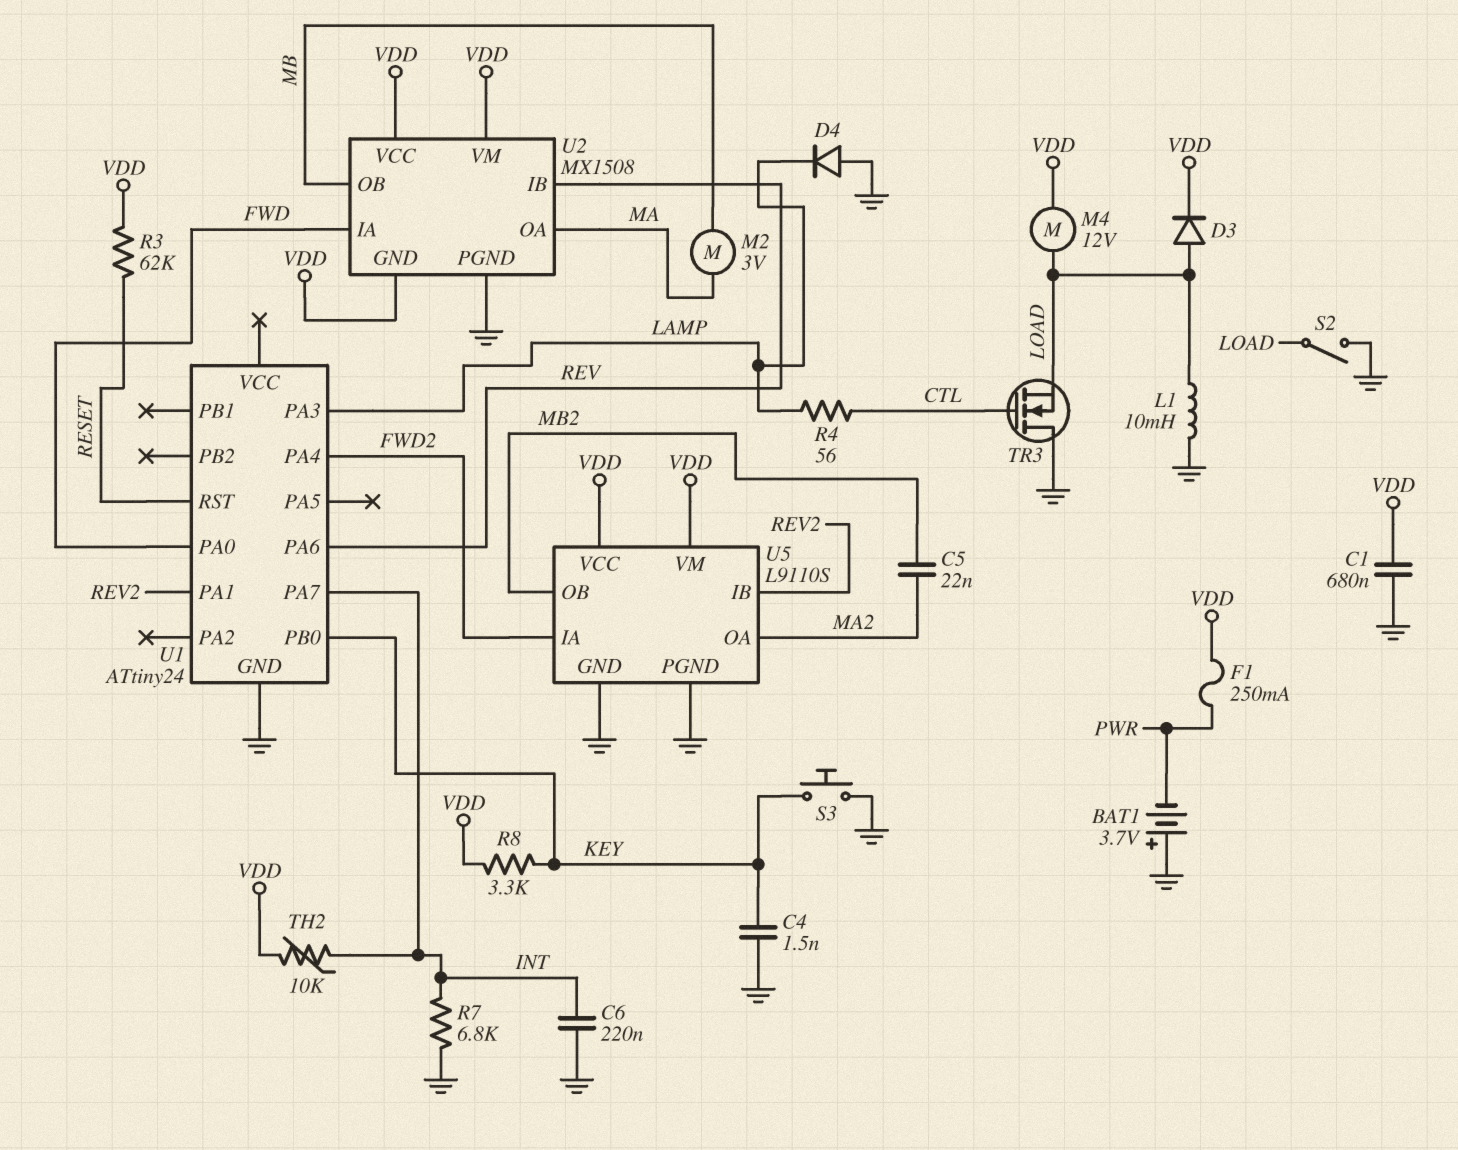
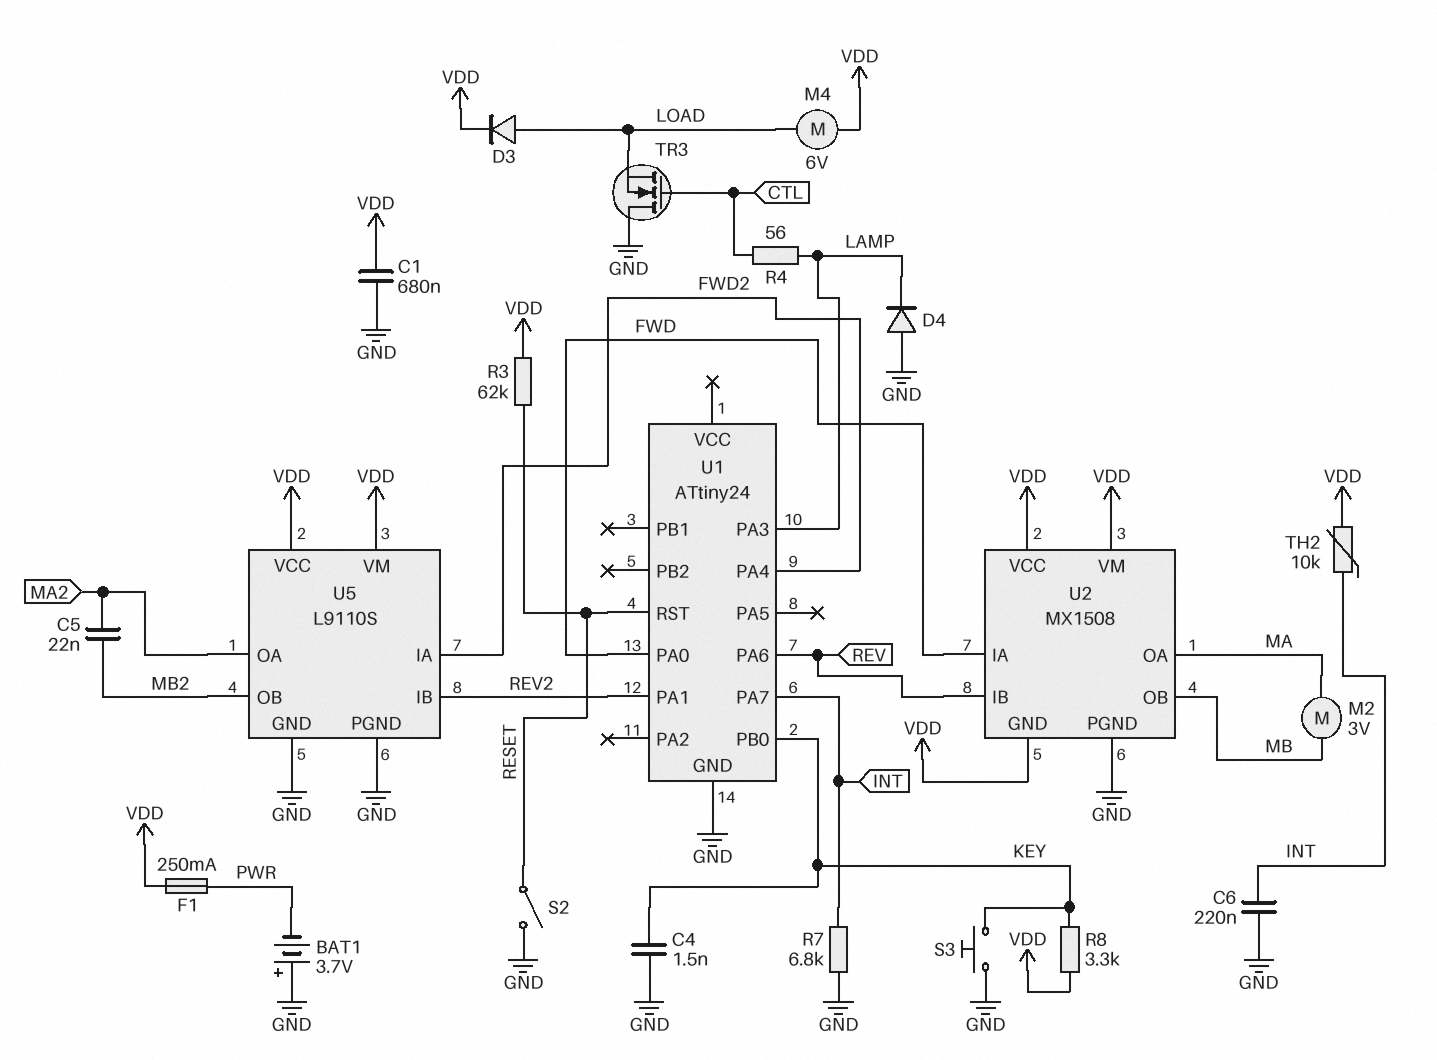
L1: 10mH (GND, LOAD) -> none
M4: motor 12V (LOAD, VDD) -> motor 6V (LOAD, VDD)
S2: switch (GND, LOAD) -> switch (GND, RESET)

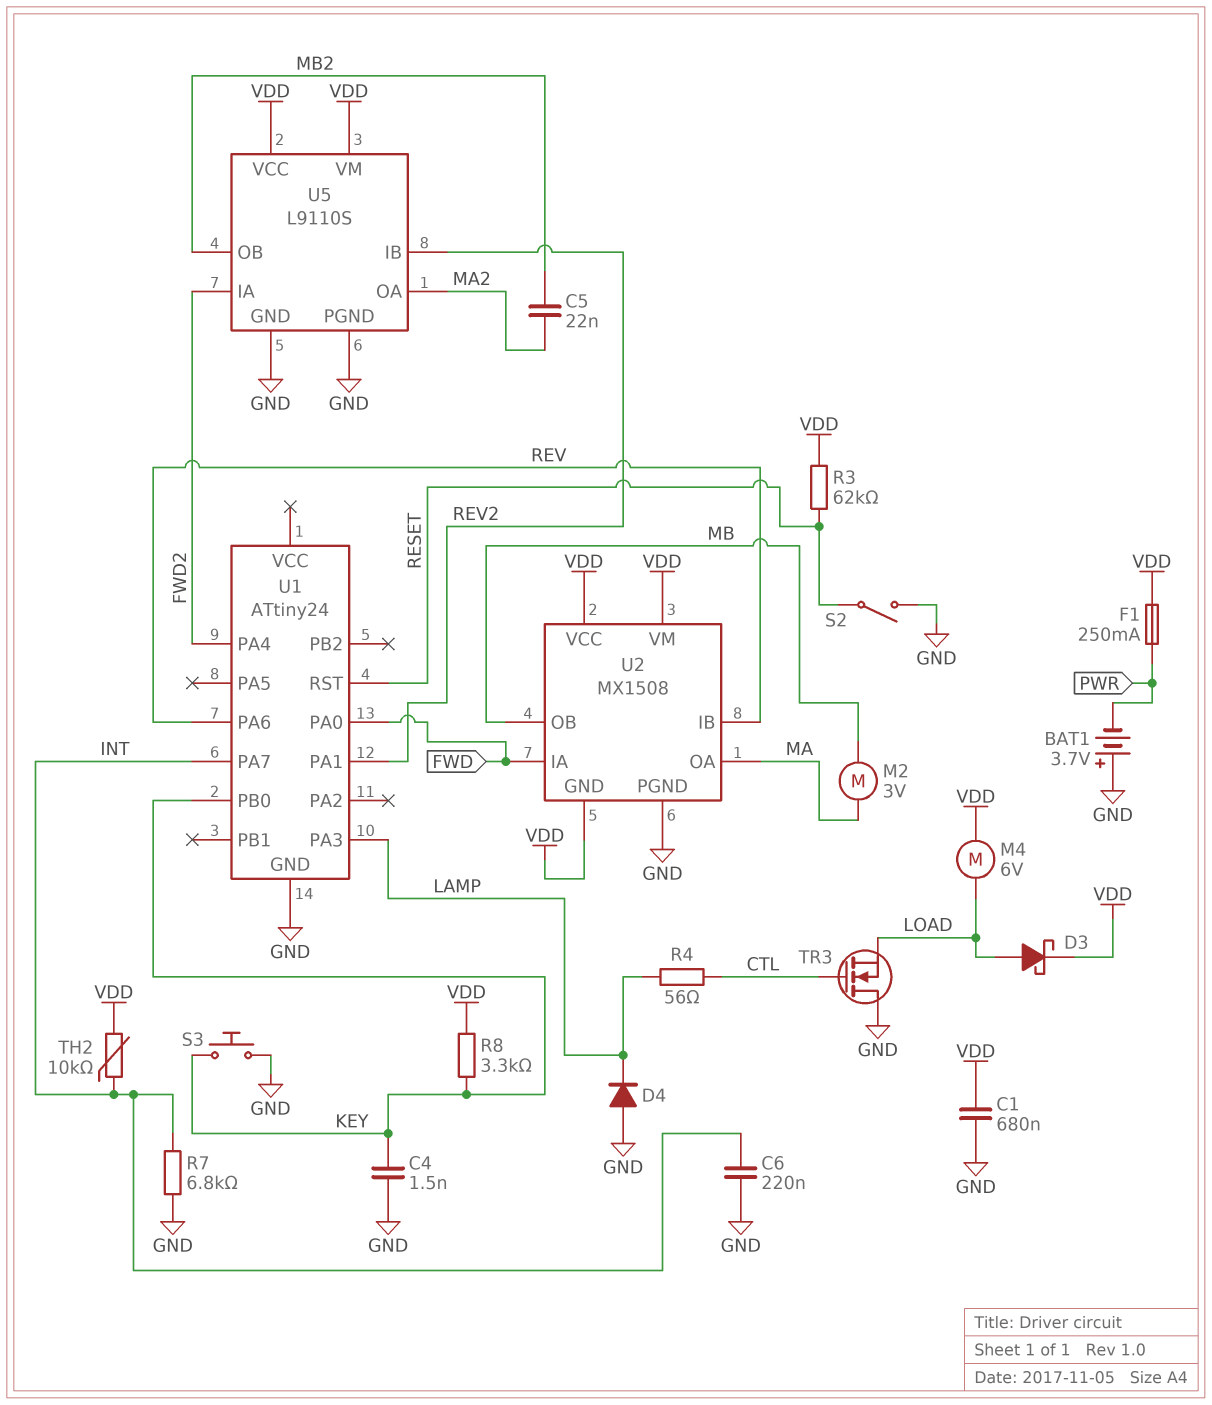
D3: diode (A LOAD, K VDD) -> schottky (A LOAD, K VDD)

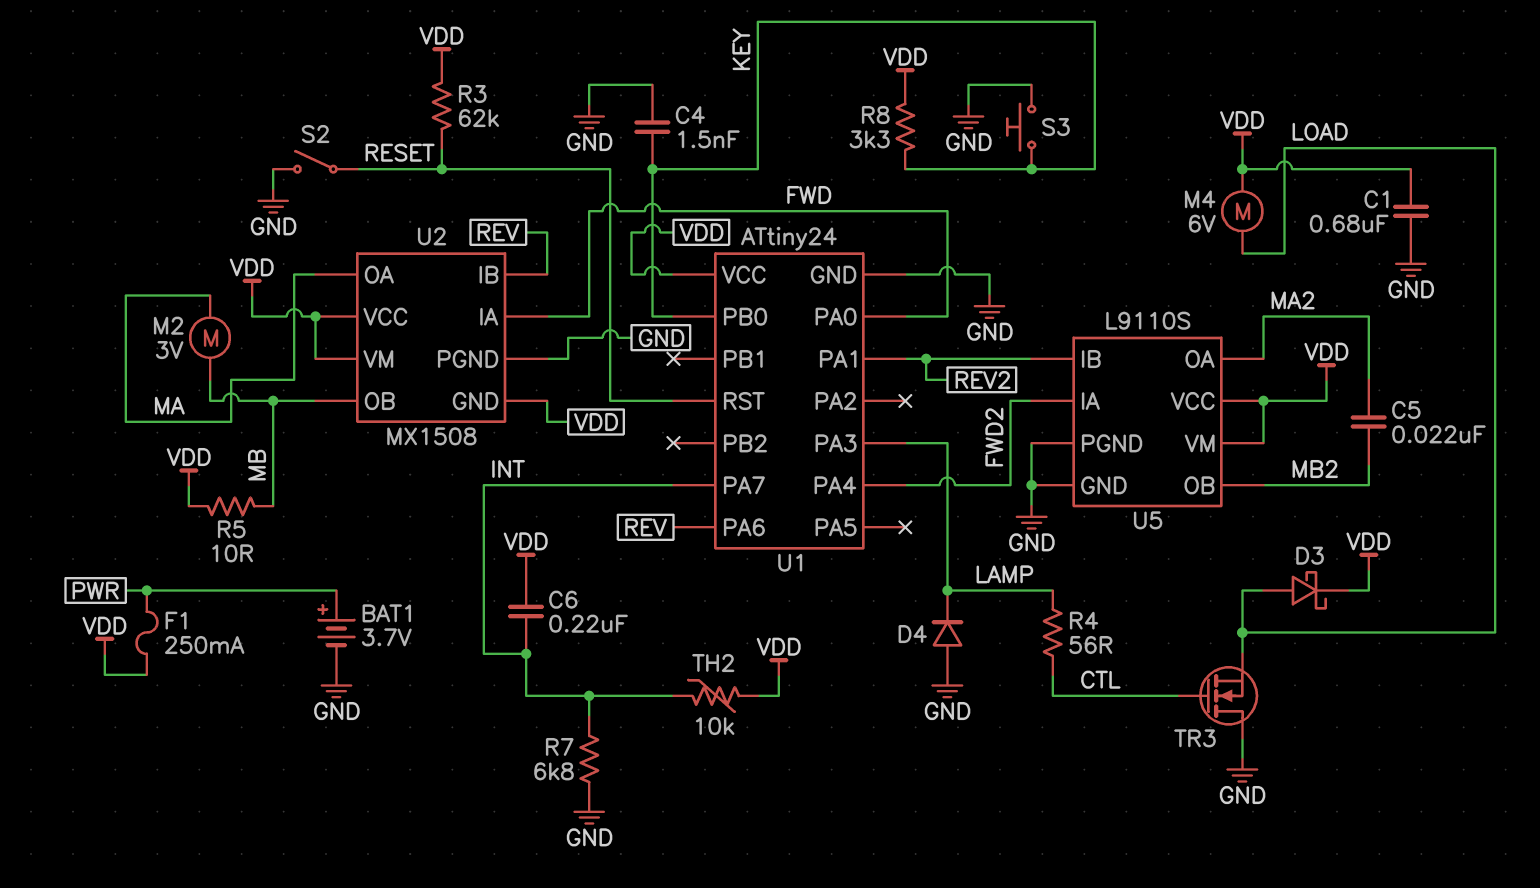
BAT1: 3.7V (plus GND, minus PWR) -> 3.7V (plus PWR, minus GND)
C6: 220nF (GND, INT) -> 220nF (INT, VDD)
R5: none -> 10 (MB, VDD)
U1 pin VCC: none -> VDD

